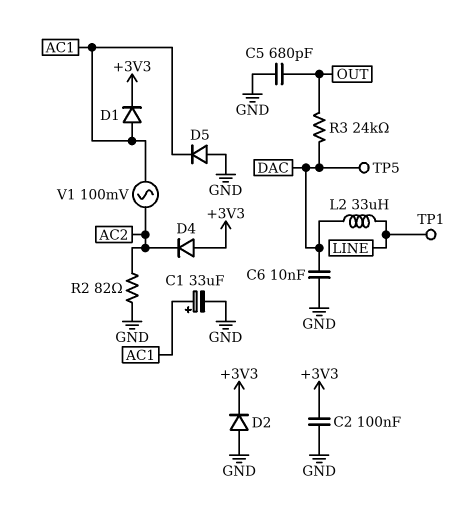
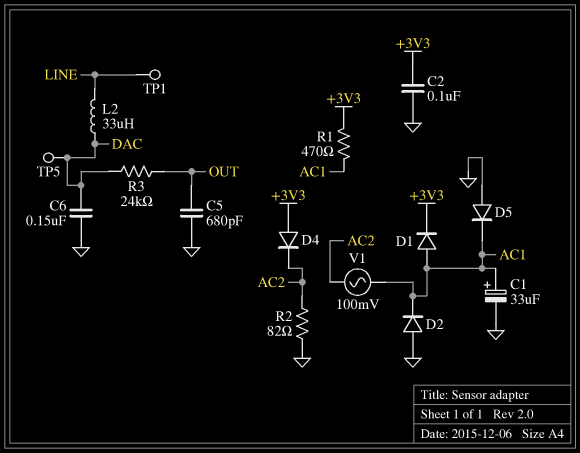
C6: 10nF (DAC, GND) -> 150nF (DAC, GND)
D2: diode (A GND, K +3V3) -> diode (A GND, K AC1)
R1: none -> 470 (+3V3, AC1)

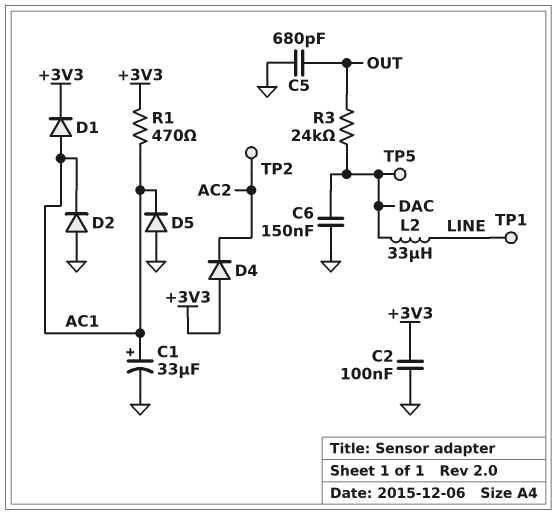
R2: 82 (AC2, GND) -> none
TP2: none -> test point (AC2)
V1: AC 100mV (AC1, AC2) -> none

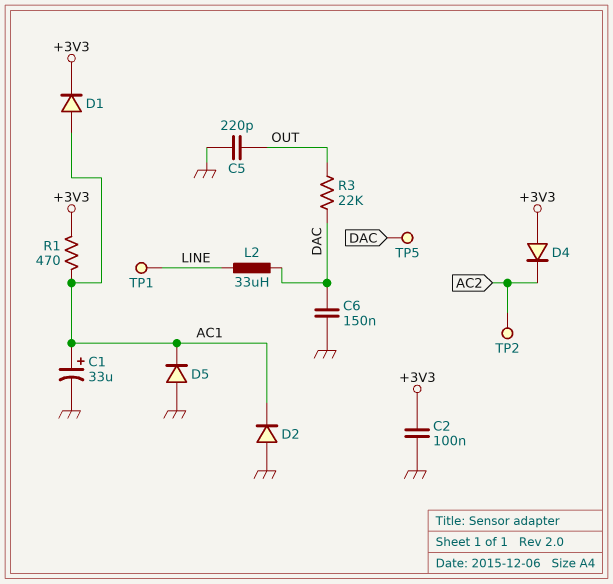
C5: 680pF (GND, OUT) -> 220pF (GND, OUT)
R3: 24k (DAC, OUT) -> 22k (DAC, OUT)

